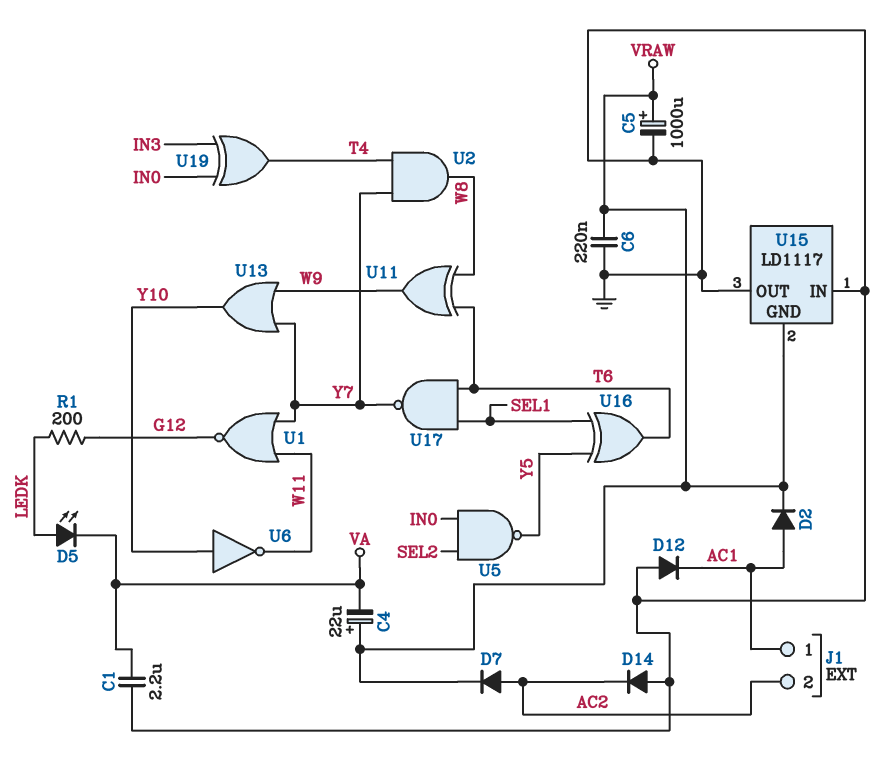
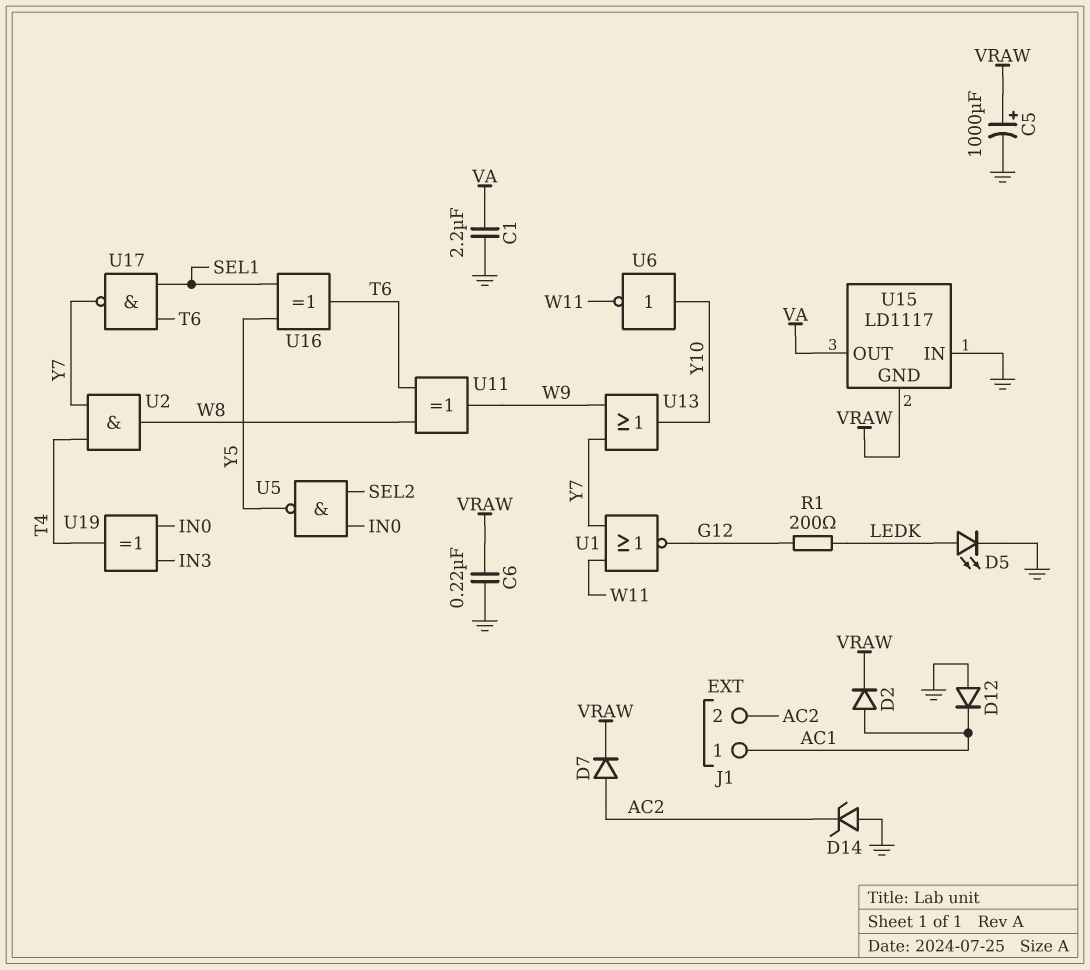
C4: 22uF (plus VRAW, minus VA) -> none
D5: LED (A LEDK, K VA) -> LED (A LEDK, K GND)
D14: diode (A GND, K AC2) -> zener (A GND, K AC2)
U15 pin OUT: GND -> VA

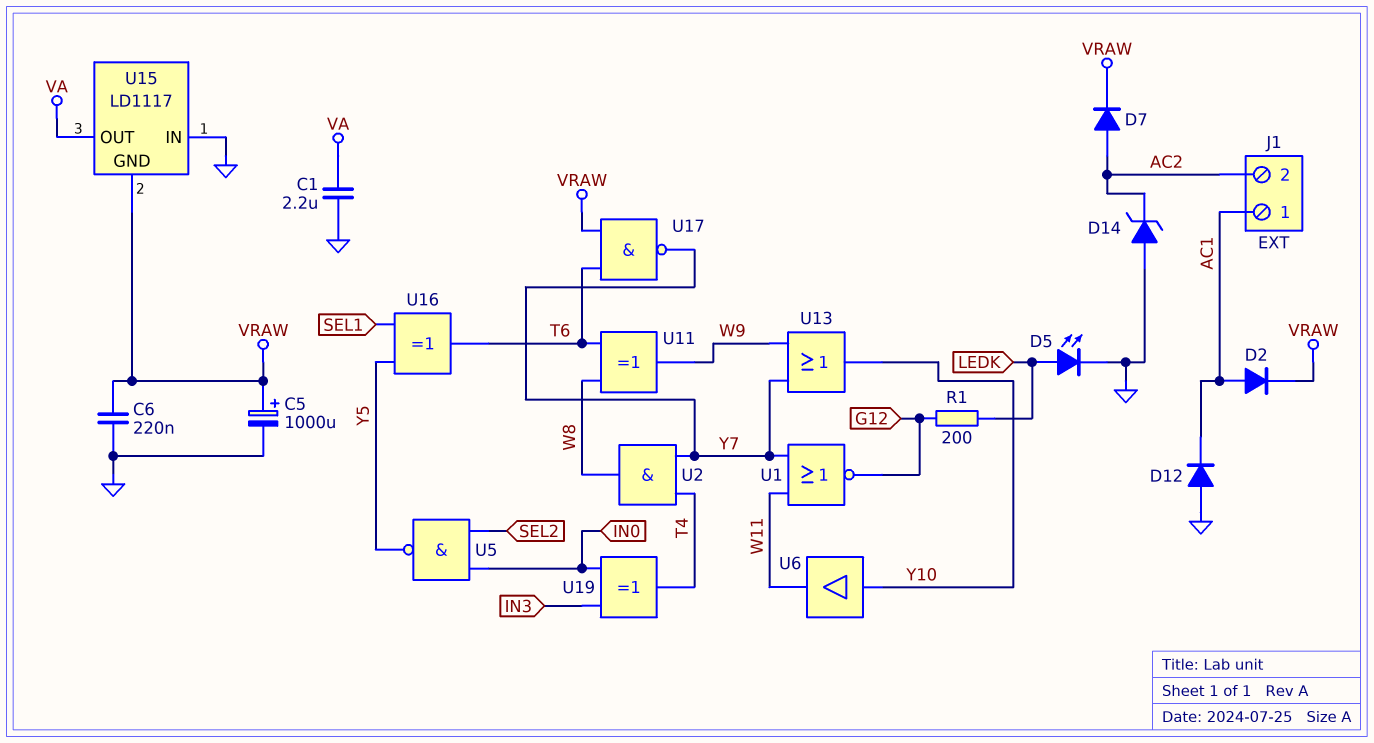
U6: NOT (in Y10, out W11) -> buffer (in Y10, out W11)
U17: NAND (in SEL1, in T6, out Y7) -> NAND (in T6, in VRAW, out Y7)

